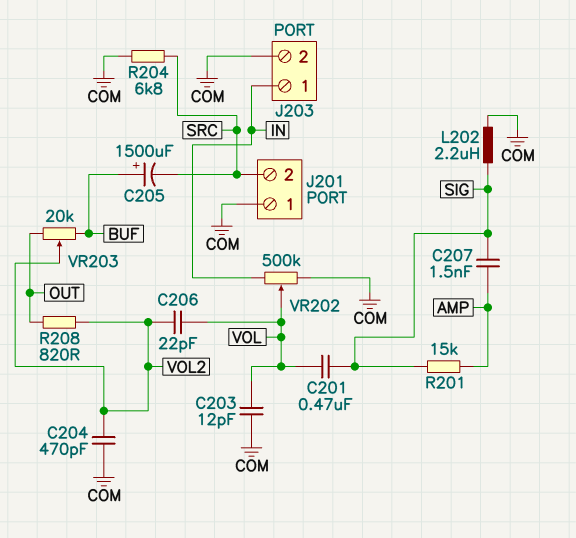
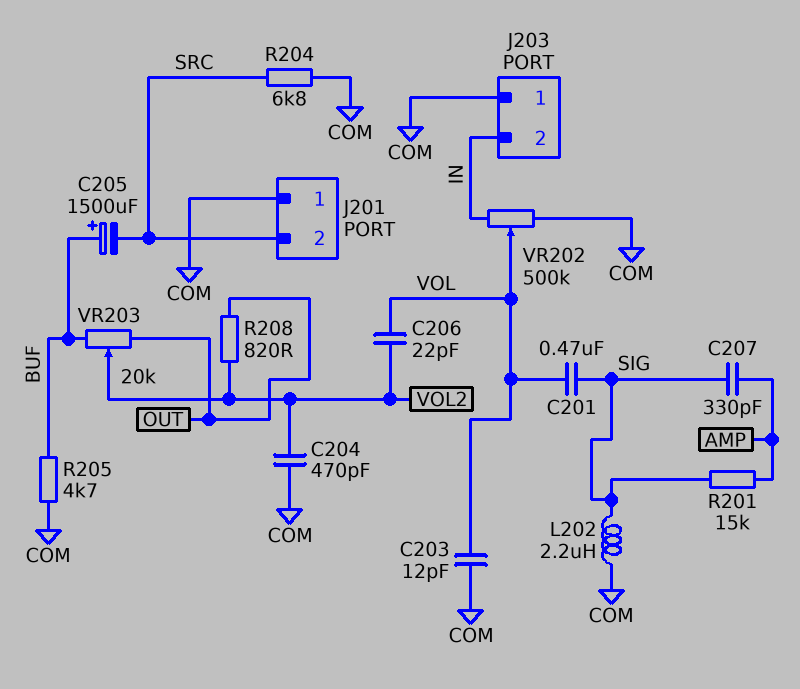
C207: 1.5nF (AMP, SIG) -> 330pF (AMP, SIG)
J203 pin 1: IN -> COM
J203 pin 2: COM -> IN
R205: none -> 4.7k (BUF, COM)

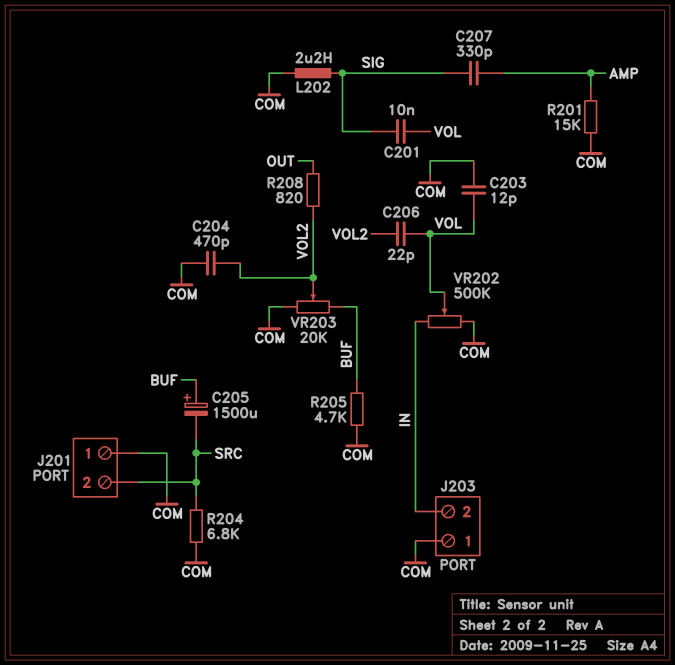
C201: 470nF (SIG, VOL) -> 10nF (SIG, VOL)
R201: 15k (AMP, SIG) -> 15k (AMP, COM)
VR203: 20k (BUF, OUT, wiper VOL2) -> 20k (BUF, COM, wiper VOL2)

